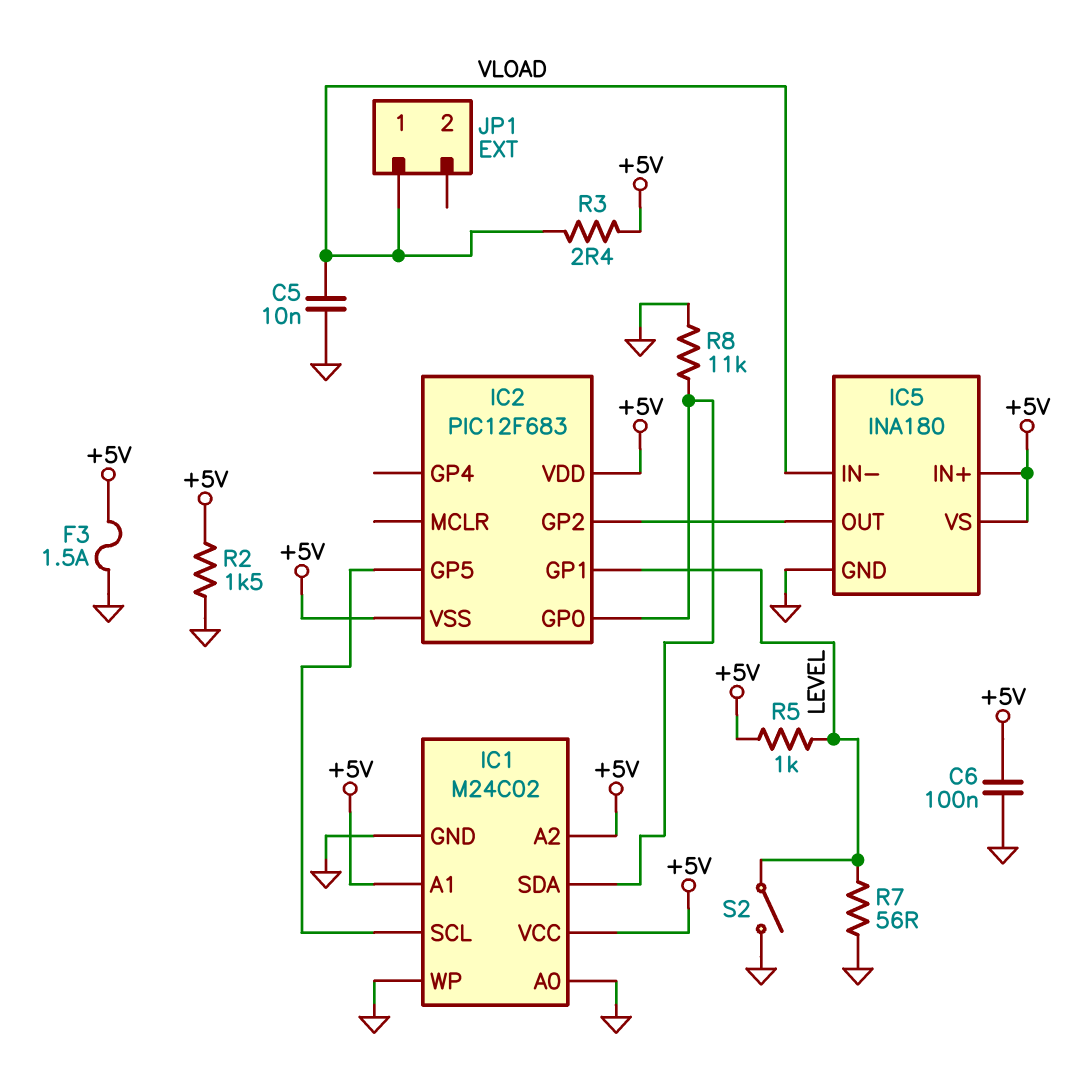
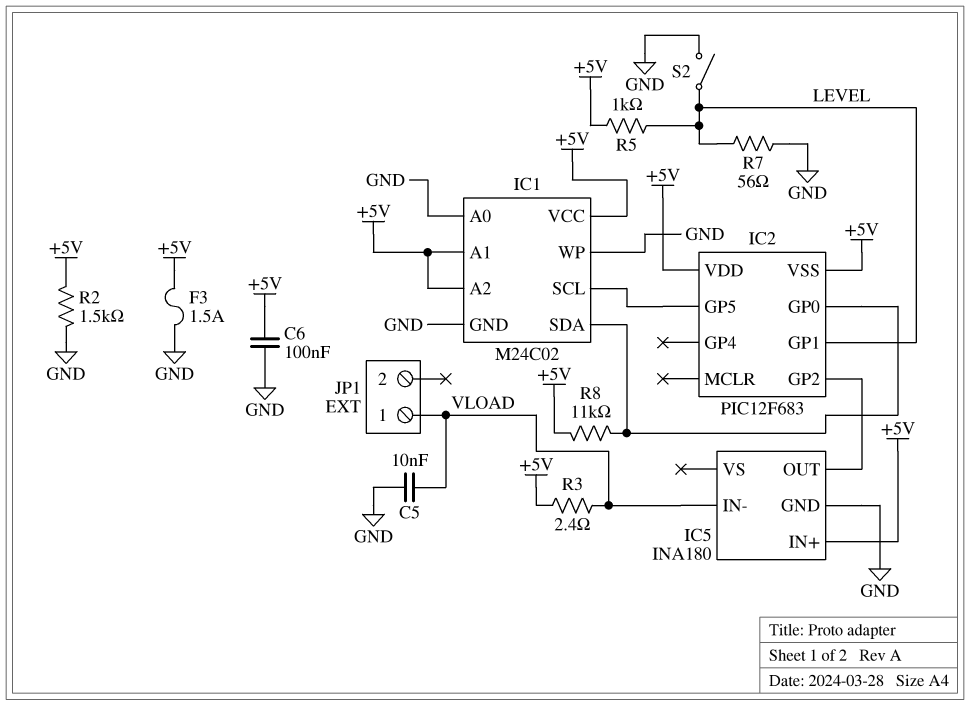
IC5 pin VS: +5V -> none
R8: 11k (GND, IC1/SDA) -> 11k (+5V, IC1/SDA)

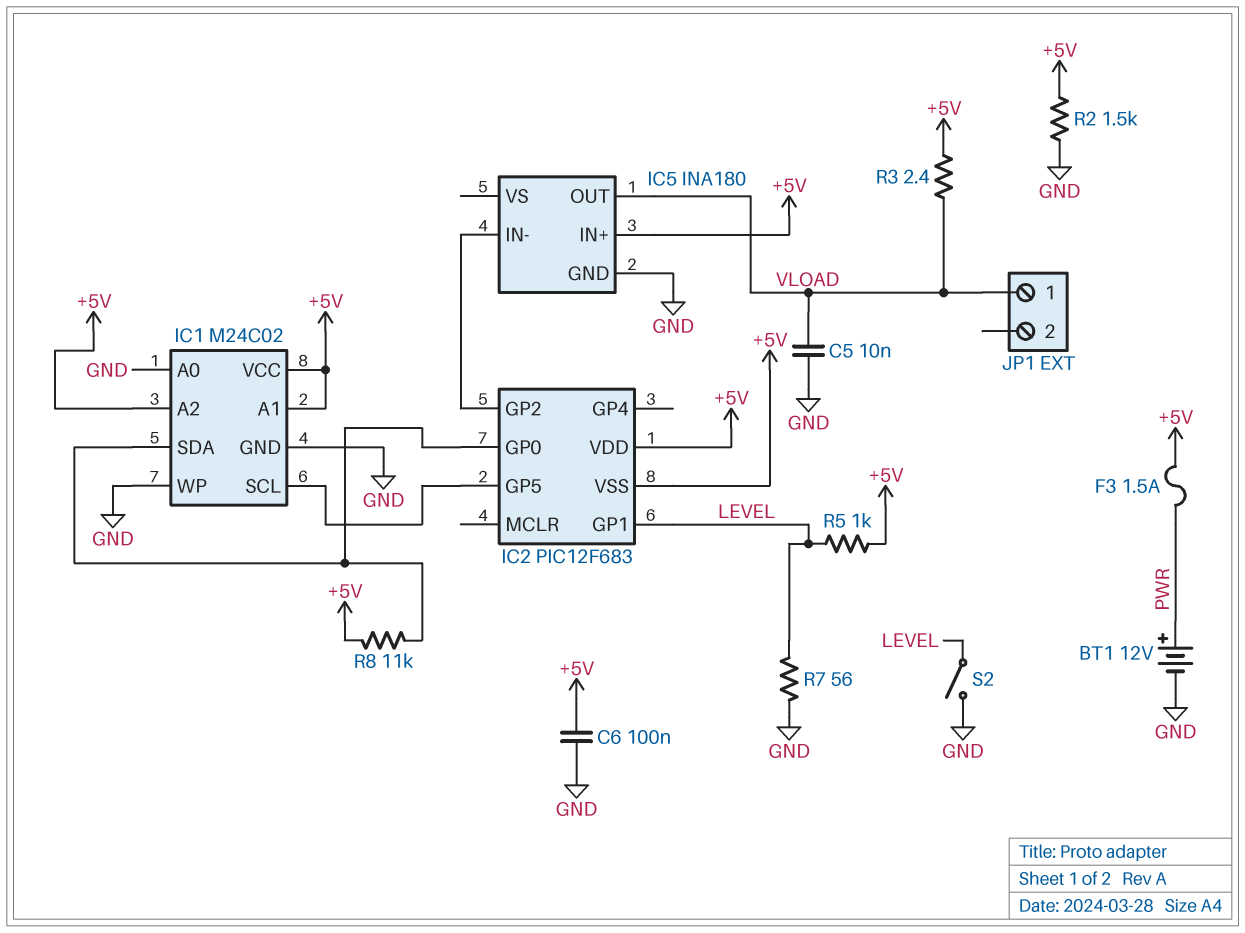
BT1: none -> 12V (plus PWR, minus GND)
F3: 1.5A (+5V, GND) -> 1.5A (+5V, PWR)
IC5 pin IN-: VLOAD -> IC2/GP2
IC5 pin OUT: IC2/GP2 -> VLOAD

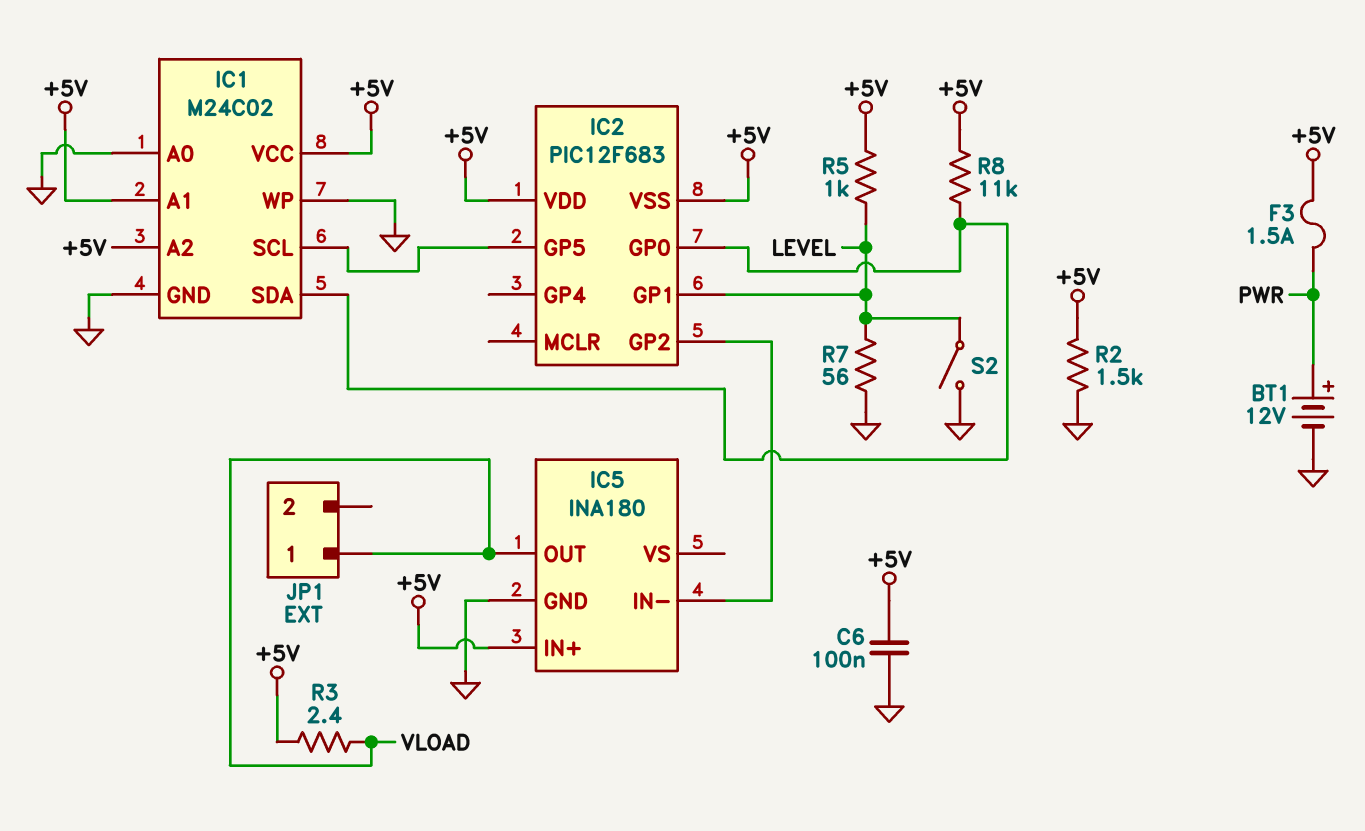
C5: 10nF (GND, VLOAD) -> none

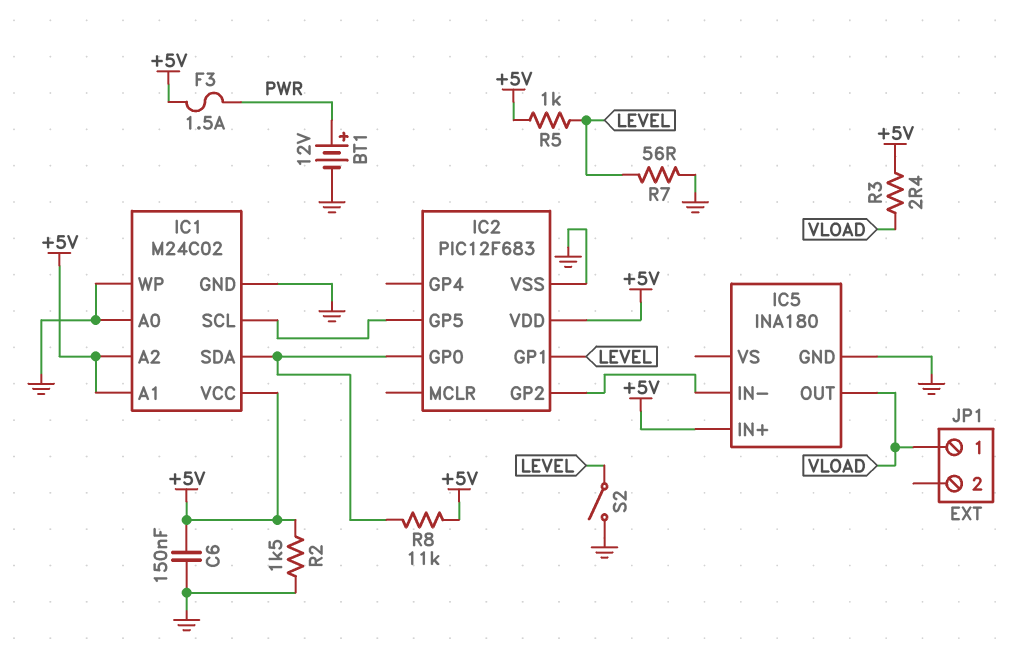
C6: 100nF (+5V, GND) -> 150nF (+5V, GND)
IC2 pin VSS: +5V -> GND

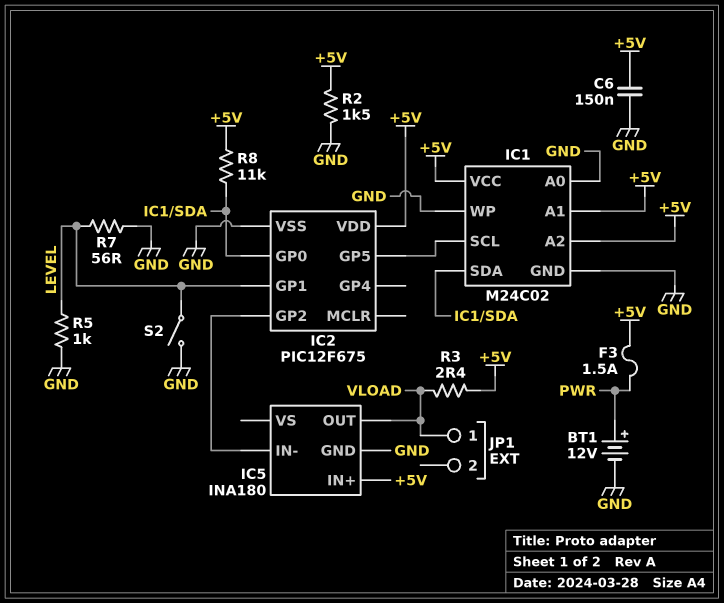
IC2: PIC12F683 -> PIC12F675
R5: 1k (+5V, LEVEL) -> 1k (GND, LEVEL)

